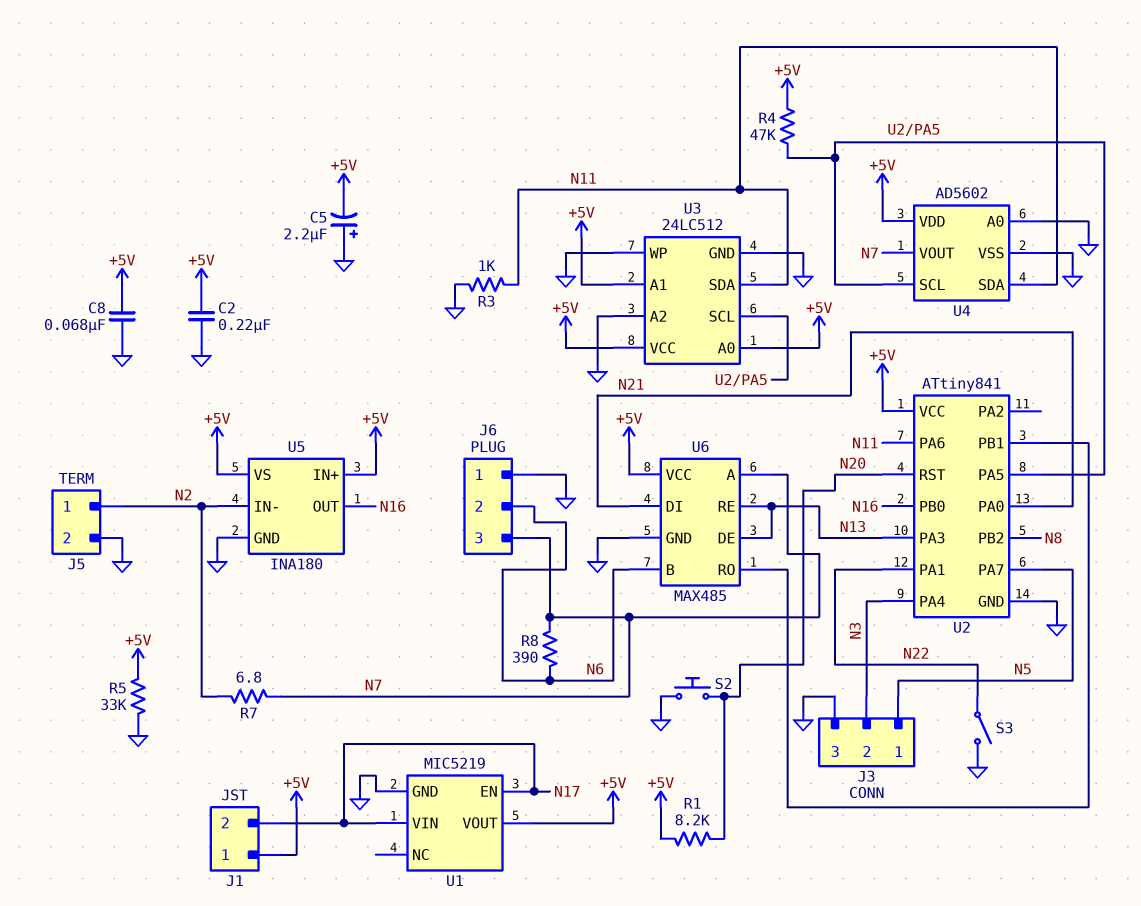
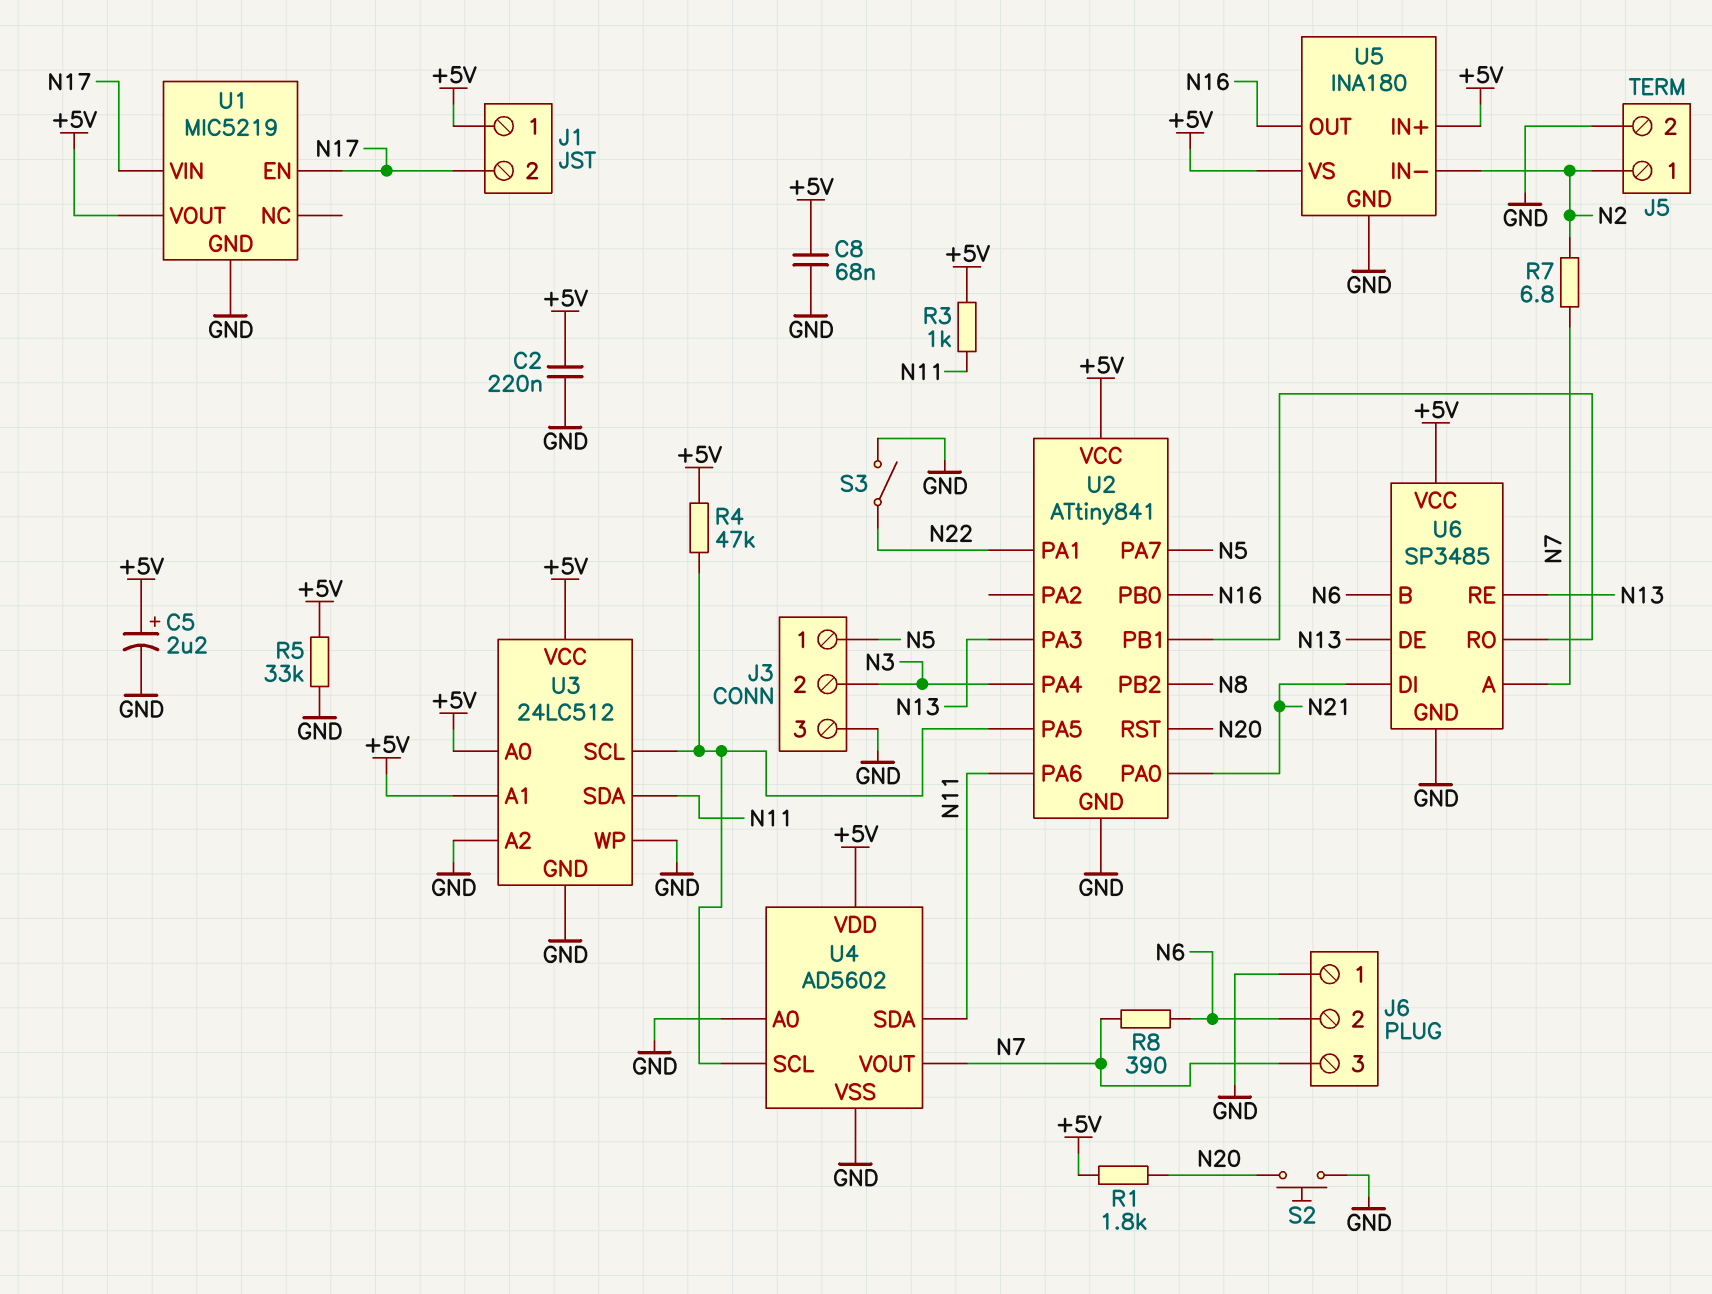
C5: 2.2uF (plus GND, minus +5V) -> 2.2uF (plus +5V, minus GND)
R1: 8.2k (+5V, N20) -> 1.8k (+5V, N20)
R3: 1k (GND, N11) -> 1k (+5V, N11)
U6: MAX485 -> SP3485

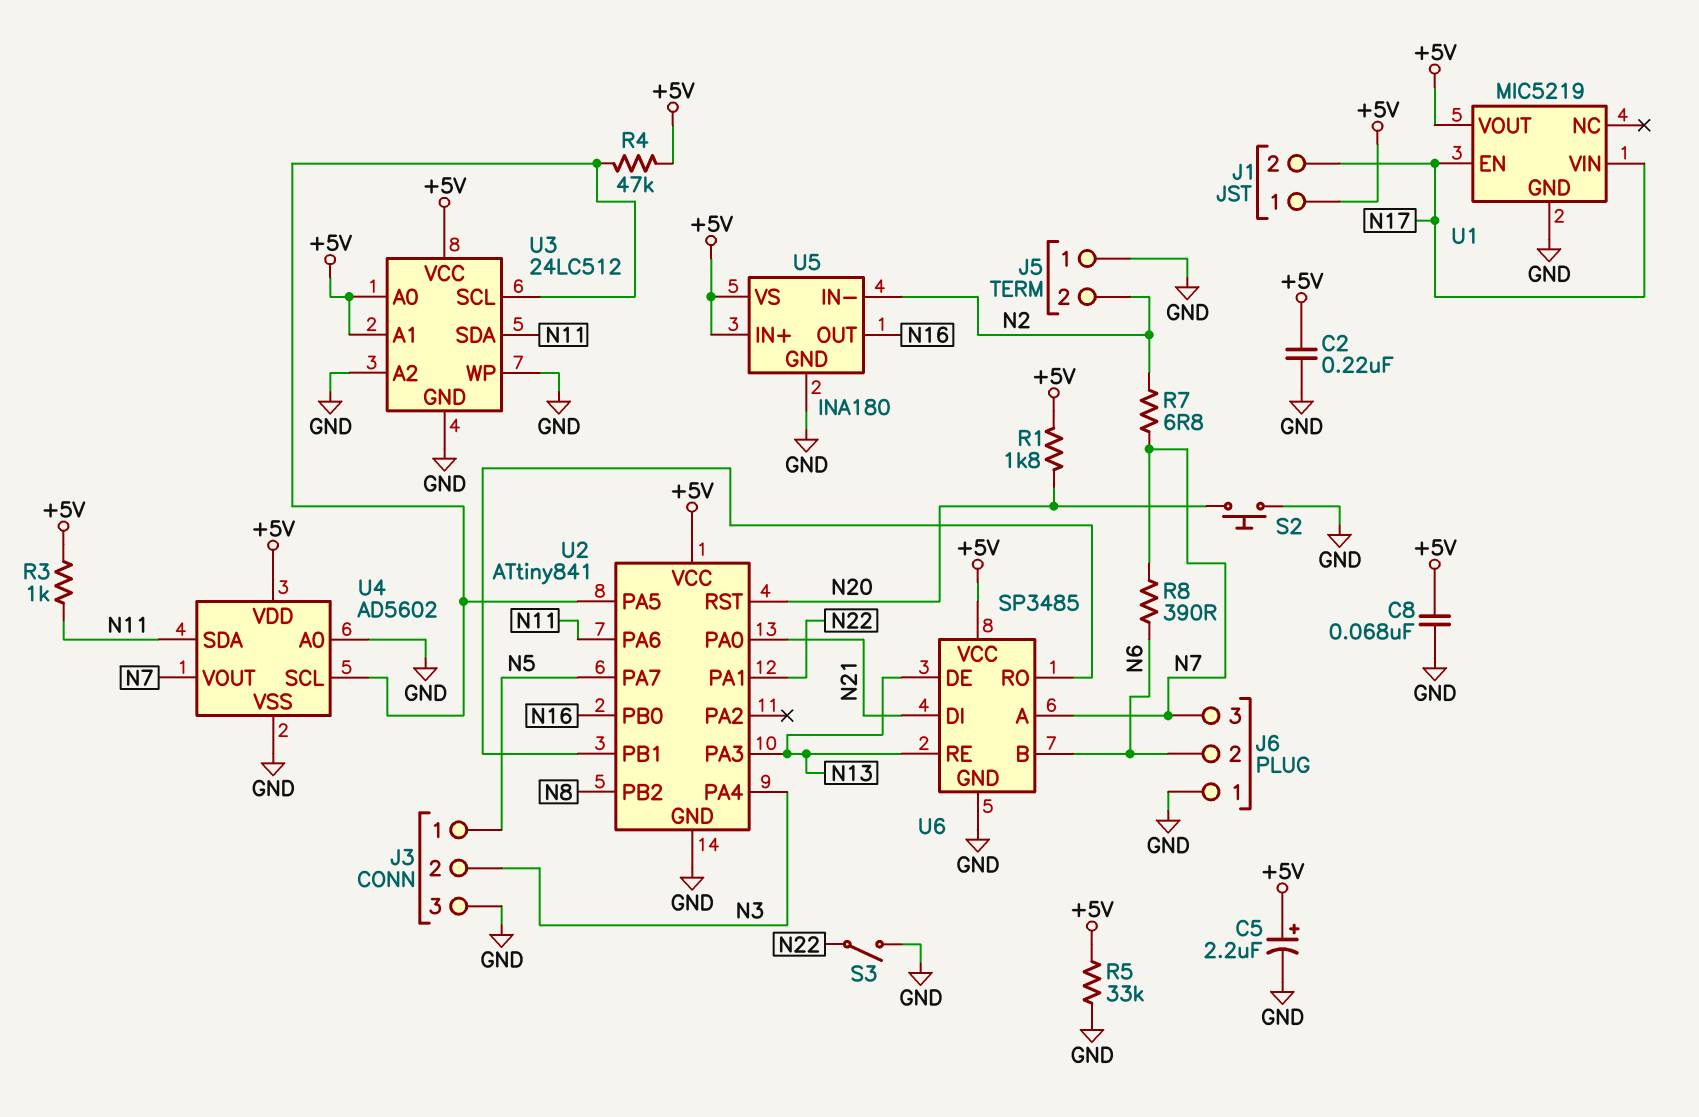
J5 pin 1: N2 -> GND
J5 pin 2: GND -> N2

